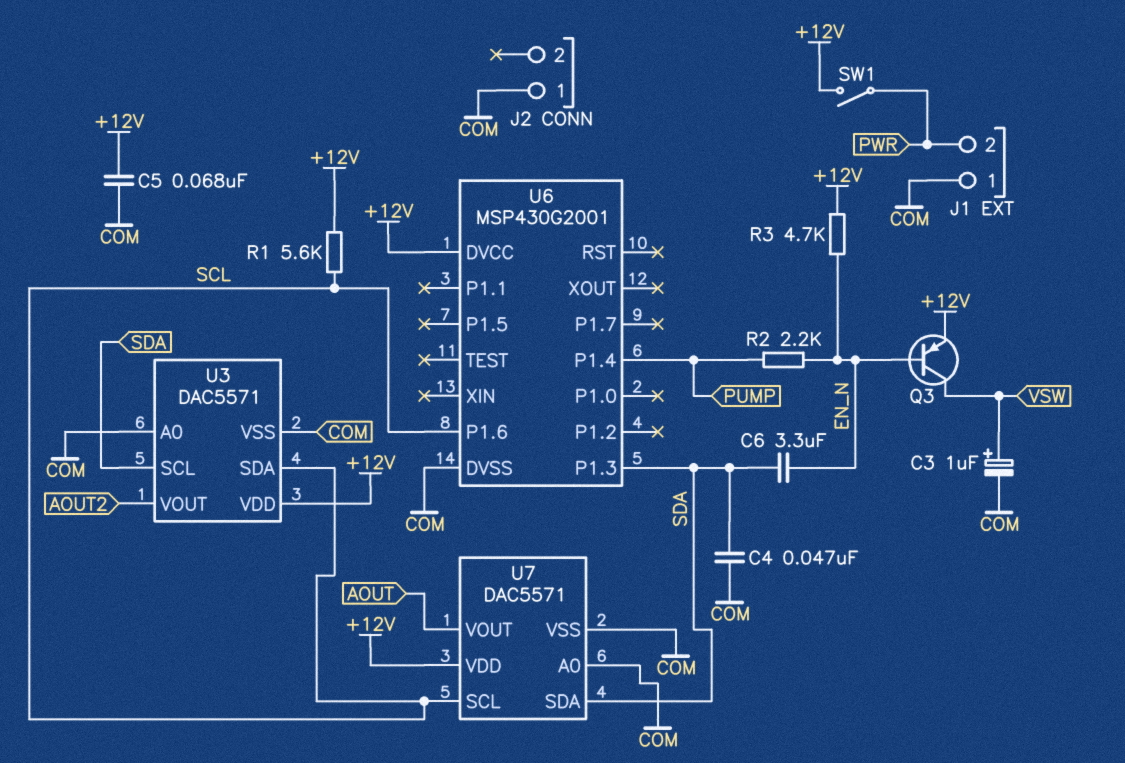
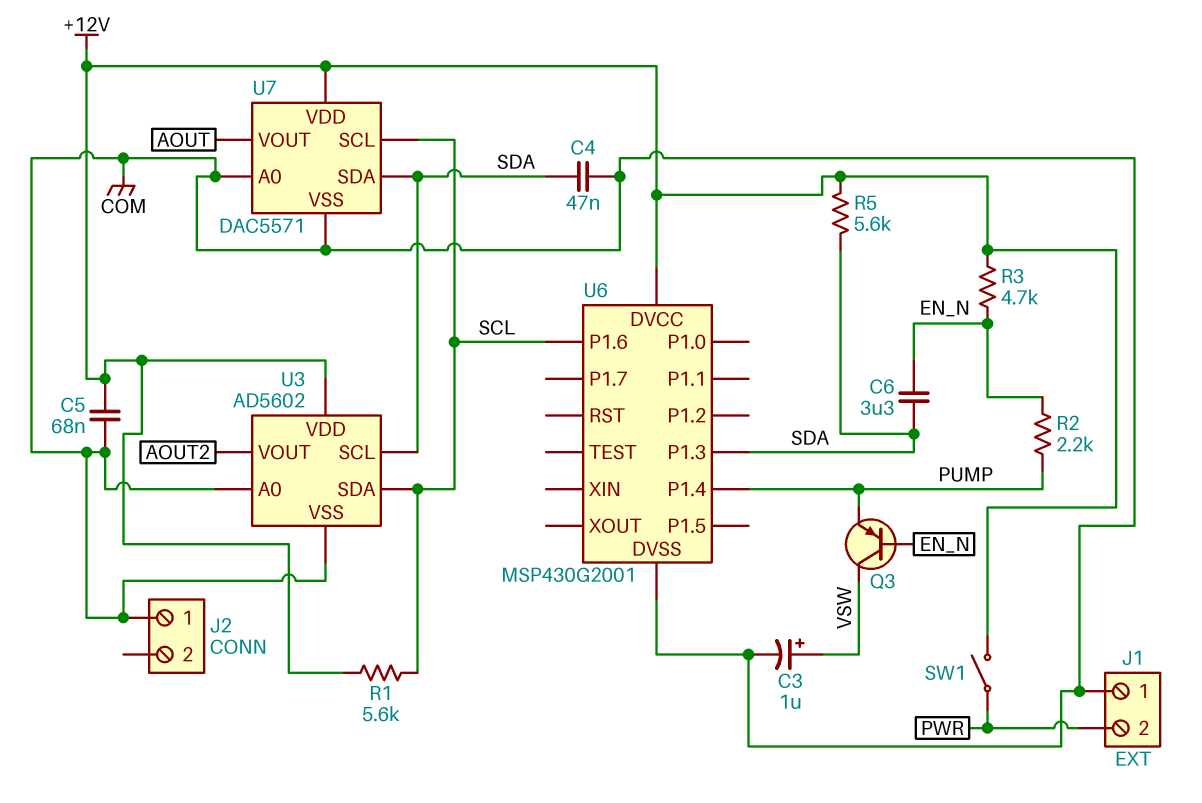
Q3: PNP (B EN_N, C VSW, E +12V) -> PNP (B EN_N, C VSW, E PUMP)
R5: none -> 5.6k (+12V, SDA)
U3: DAC5571 -> AD5602

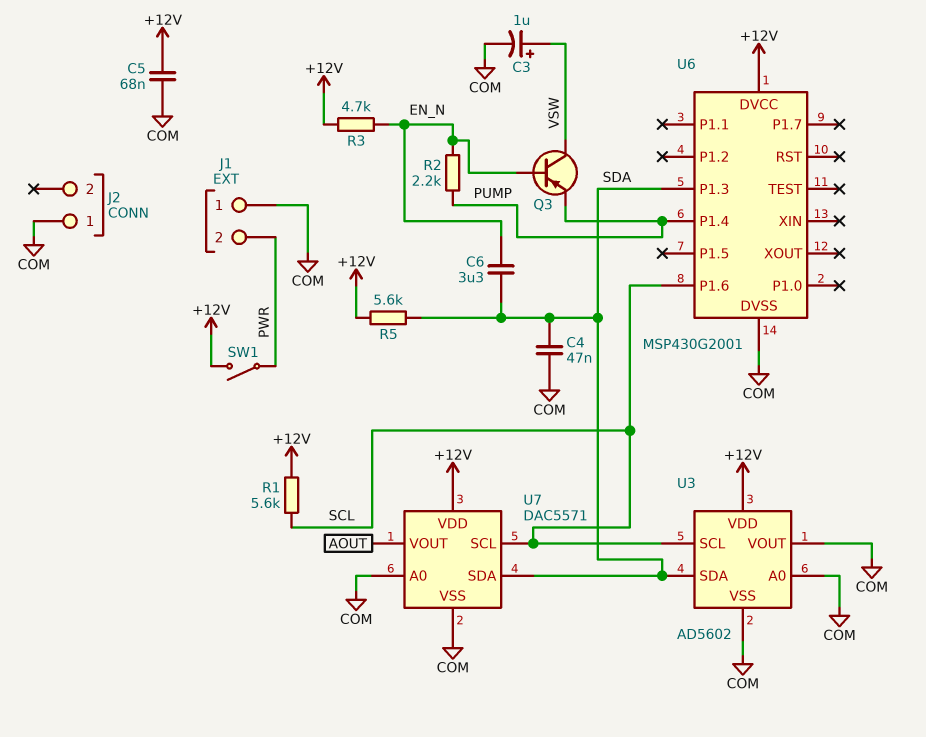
U3 pin SCL: SDA -> SCL
U3 pin SDA: SCL -> SDA
U3 pin VOUT: AOUT2 -> COM

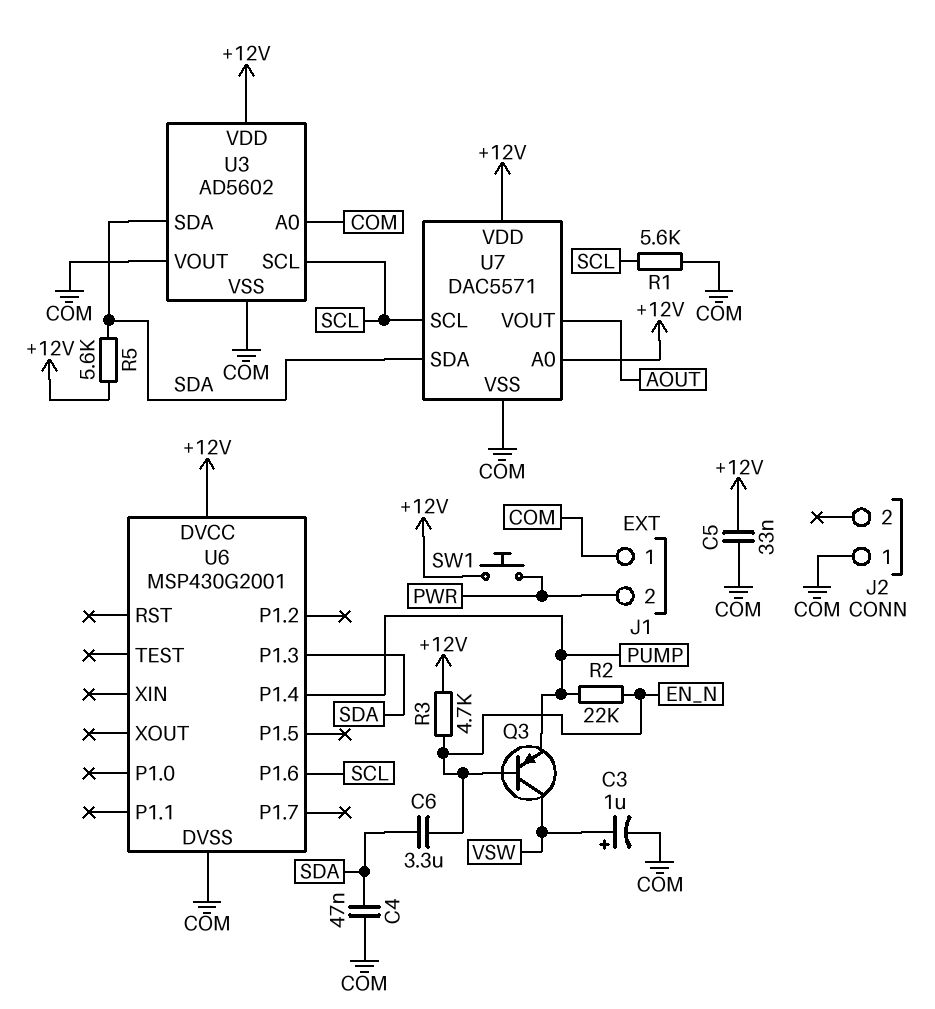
C5: 68nF (+12V, COM) -> 33nF (+12V, COM)
R1: 5.6k (+12V, SCL) -> 5.6k (COM, SCL)
R2: 2.2k (EN_N, PUMP) -> 22k (EN_N, PUMP)
SW1: switch (+12V, PWR) -> button (+12V, PWR)
U7 pin A0: COM -> +12V

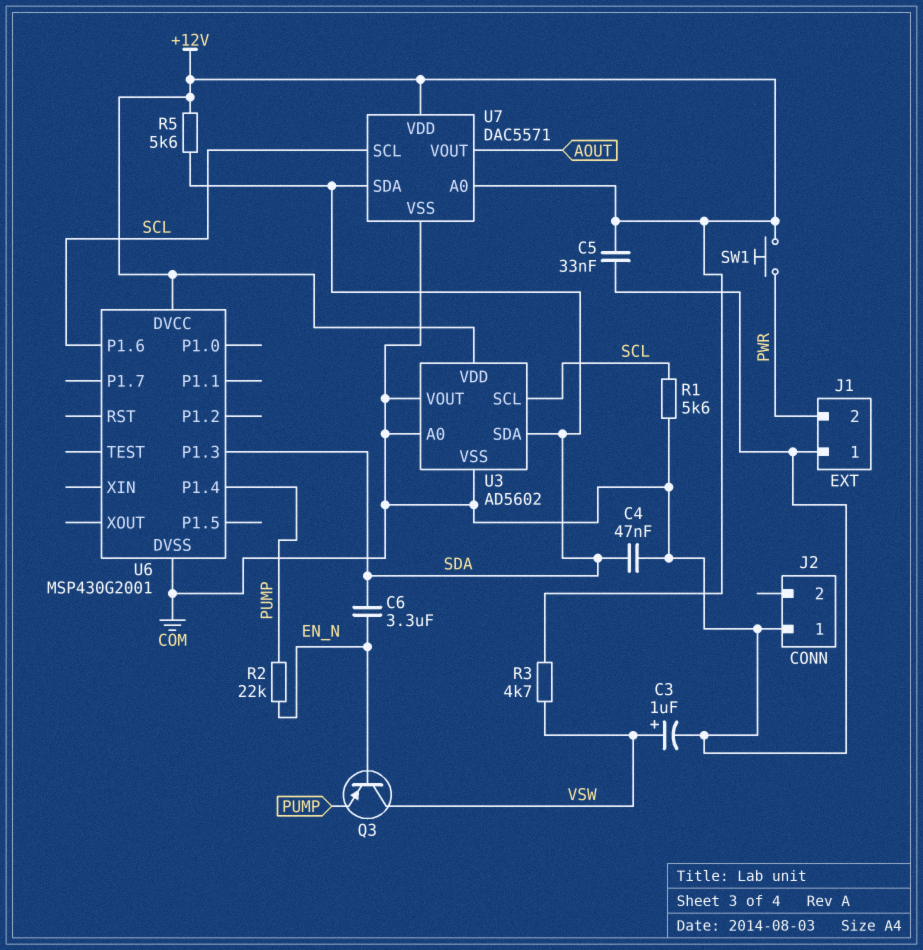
R3: 4.7k (+12V, EN_N) -> 4.7k (+12V, VSW)

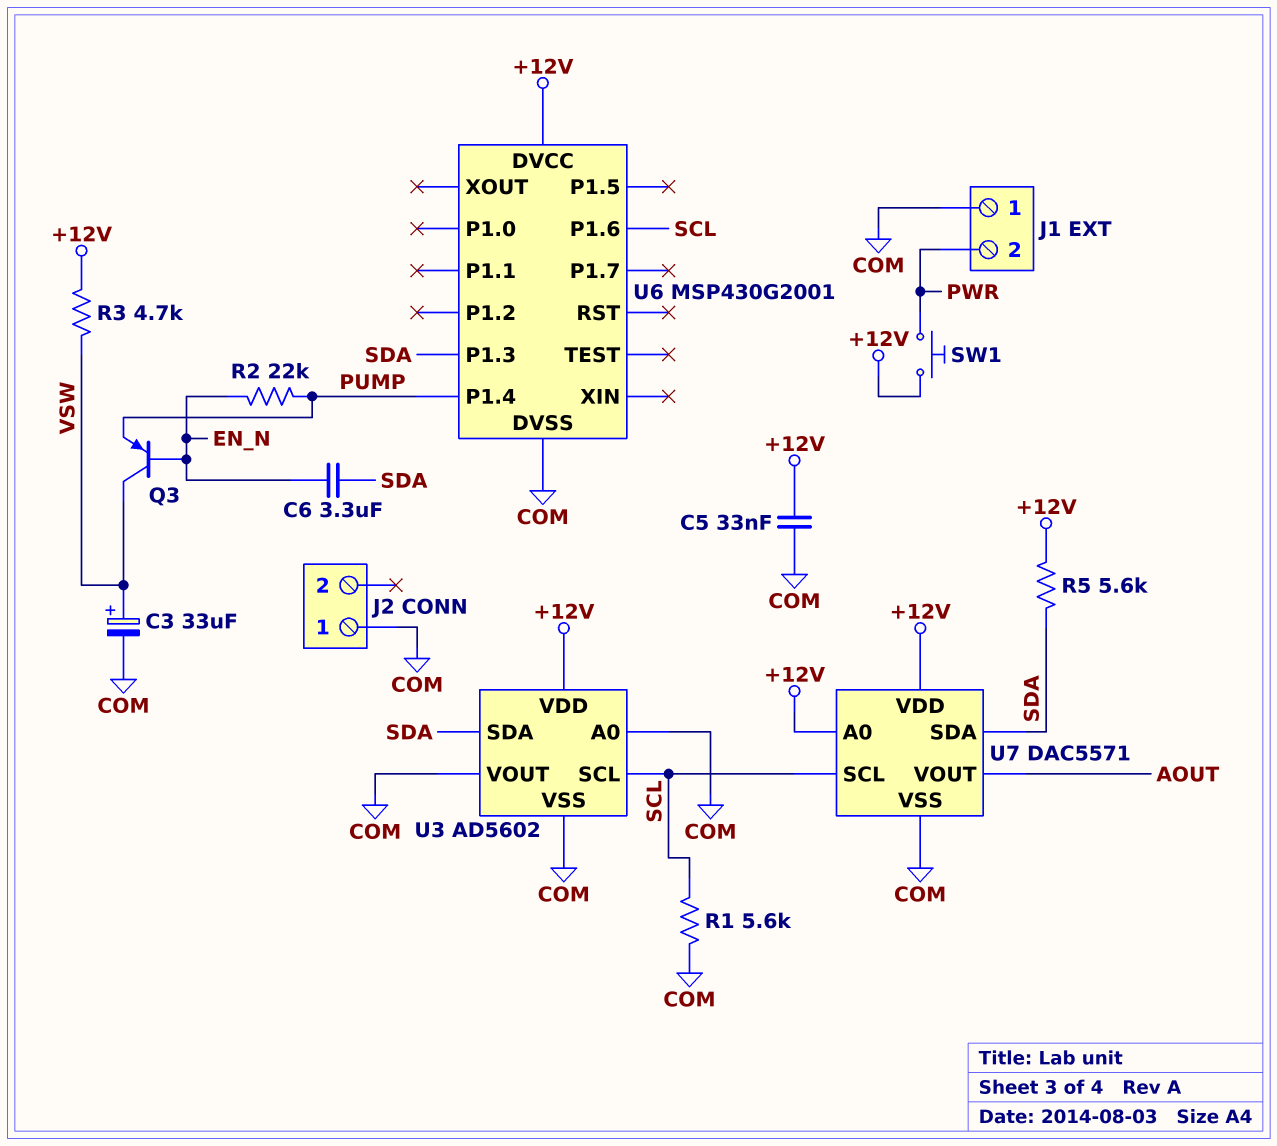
C3: 1uF (plus VSW, minus COM) -> 33uF (plus VSW, minus COM)
C4: 47nF (COM, SDA) -> none

